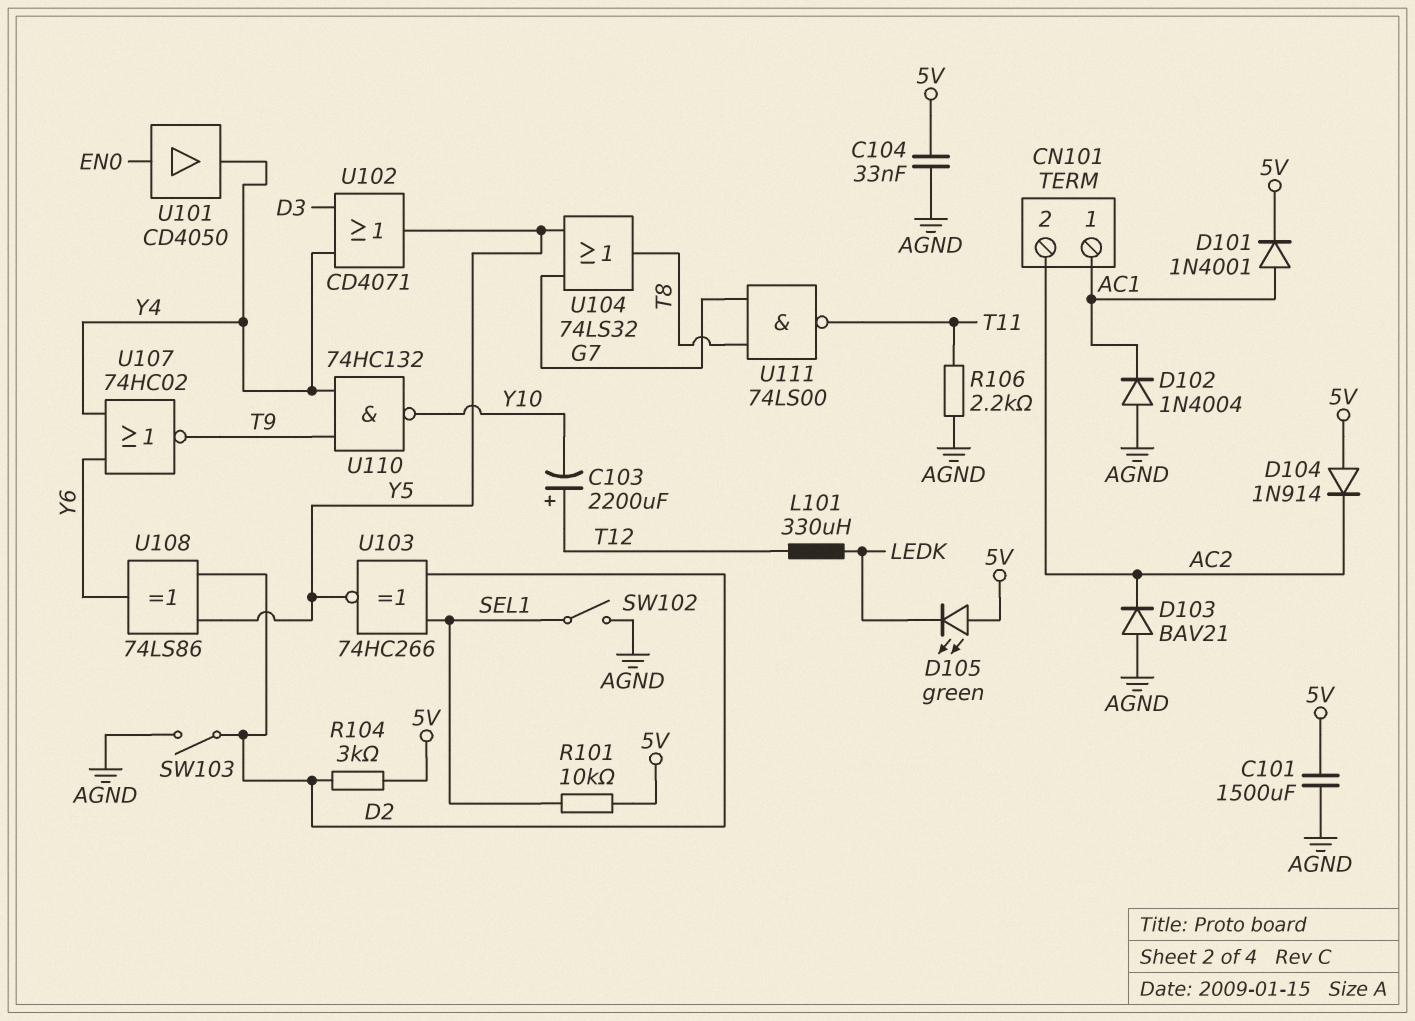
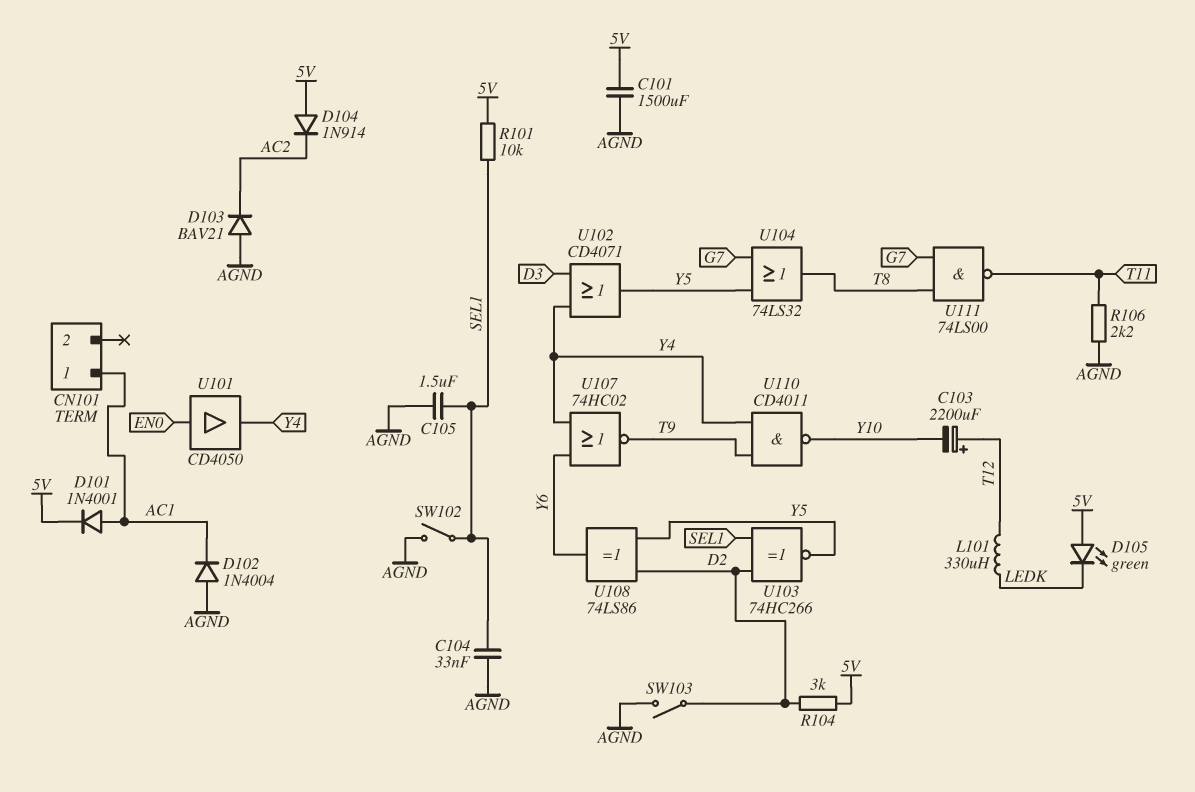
C104: 33nF (5V, AGND) -> 33nF (AGND, SEL1)
C105: none -> 1.5uF (AGND, SEL1)
CN101 pin 2: AC2 -> none
U110: NAND 74HC132 (in T9, in Y4, out Y10) -> NAND CD4011 (in T9, in Y4, out Y10)

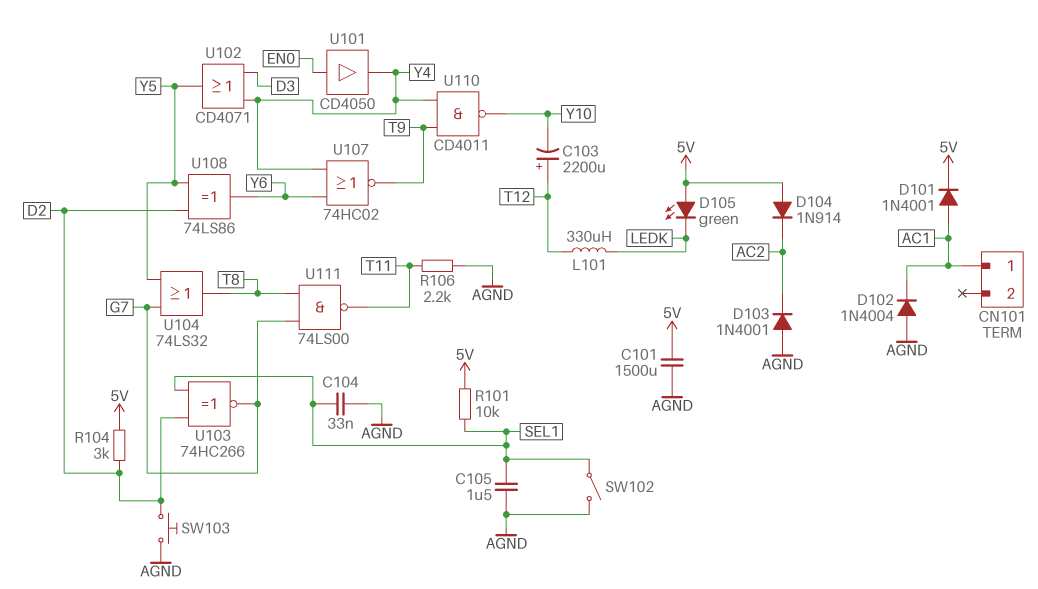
D103: diode BAV21 (A AGND, K AC2) -> diode 1N4001 (A AGND, K AC2)
SW103: switch (AGND, D2) -> button (AGND, D2)
U103: XNOR 74HC266 (in D2, in SEL1, out Y5) -> XNOR 74HC266 (in D2, in SEL1, out G7)

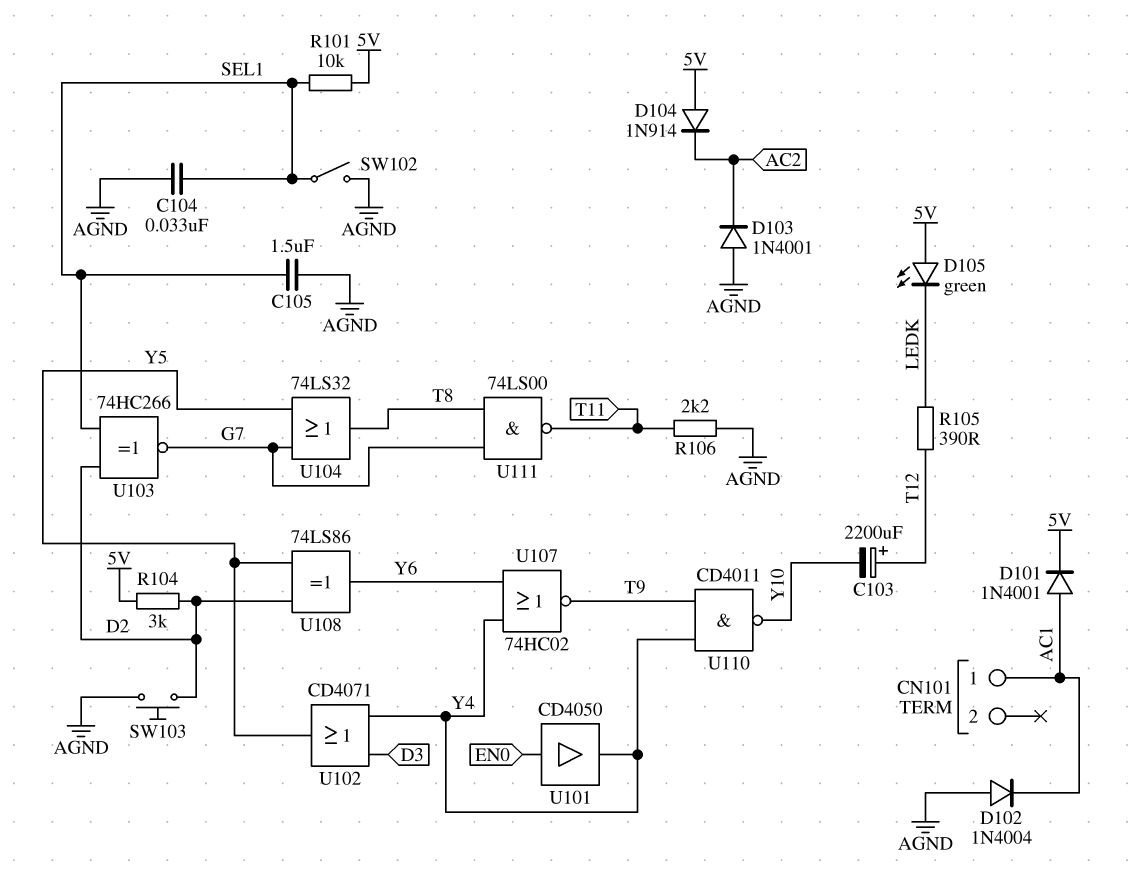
C101: 1500uF (5V, AGND) -> none
L101: 330uH (LEDK, T12) -> none
R105: none -> 390 (LEDK, T12)

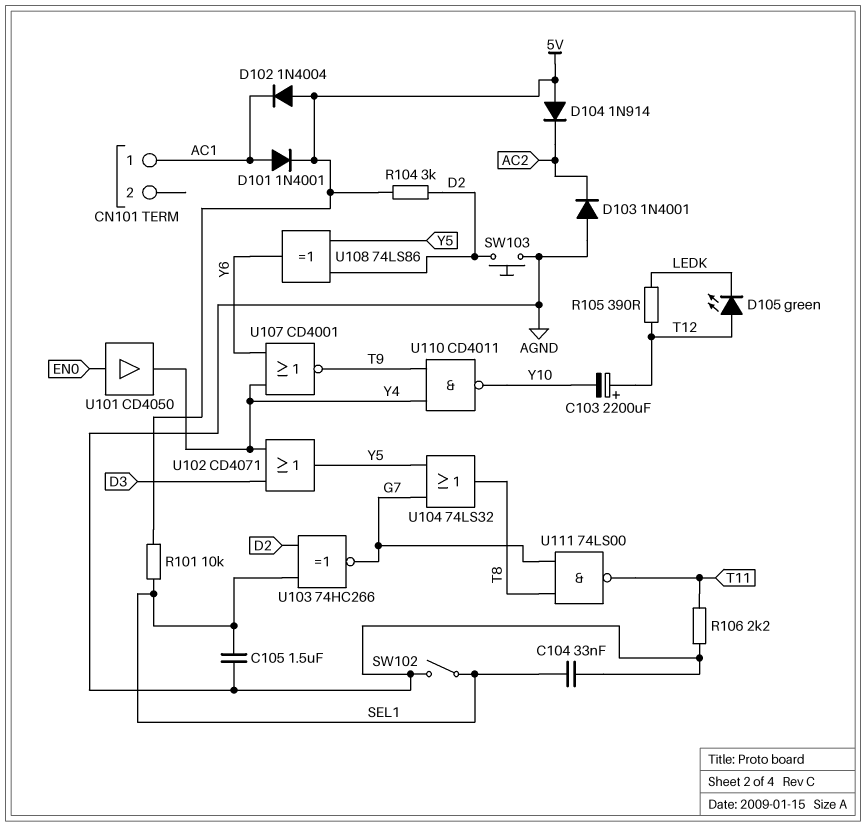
D102: diode 1N4004 (A AGND, K AC1) -> diode 1N4004 (A 5V, K AC1)
D105: LED green (A 5V, K LEDK) -> LED green (A T12, K LEDK)
U107: NOR 74HC02 (in Y4, in Y6, out T9) -> NOR CD4001 (in Y4, in Y6, out T9)

